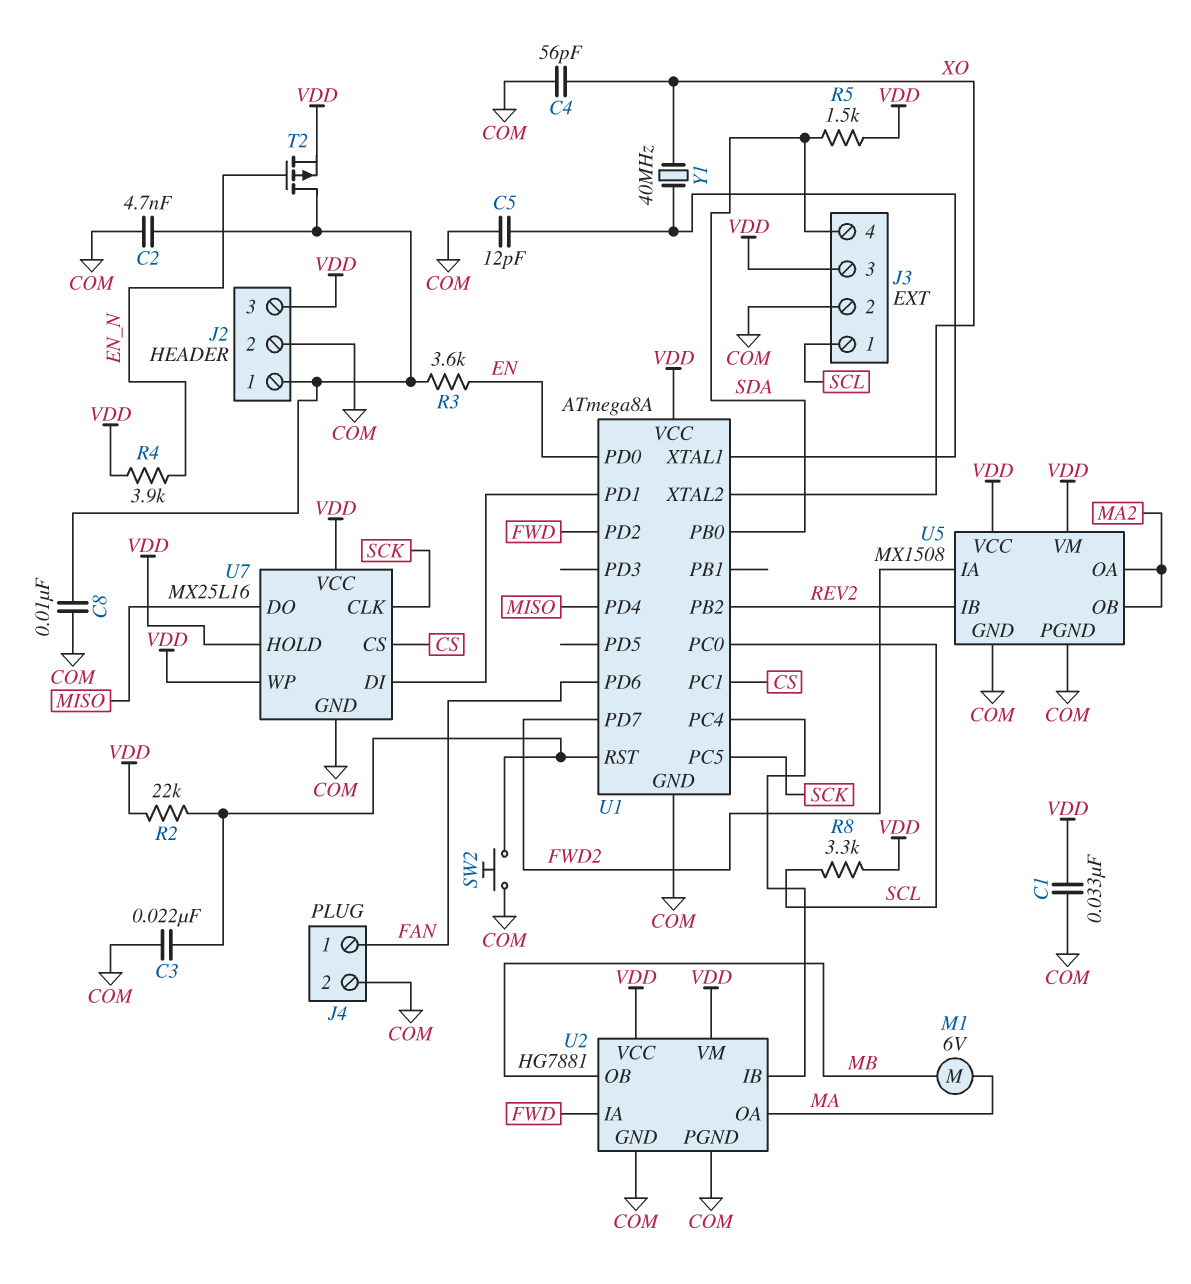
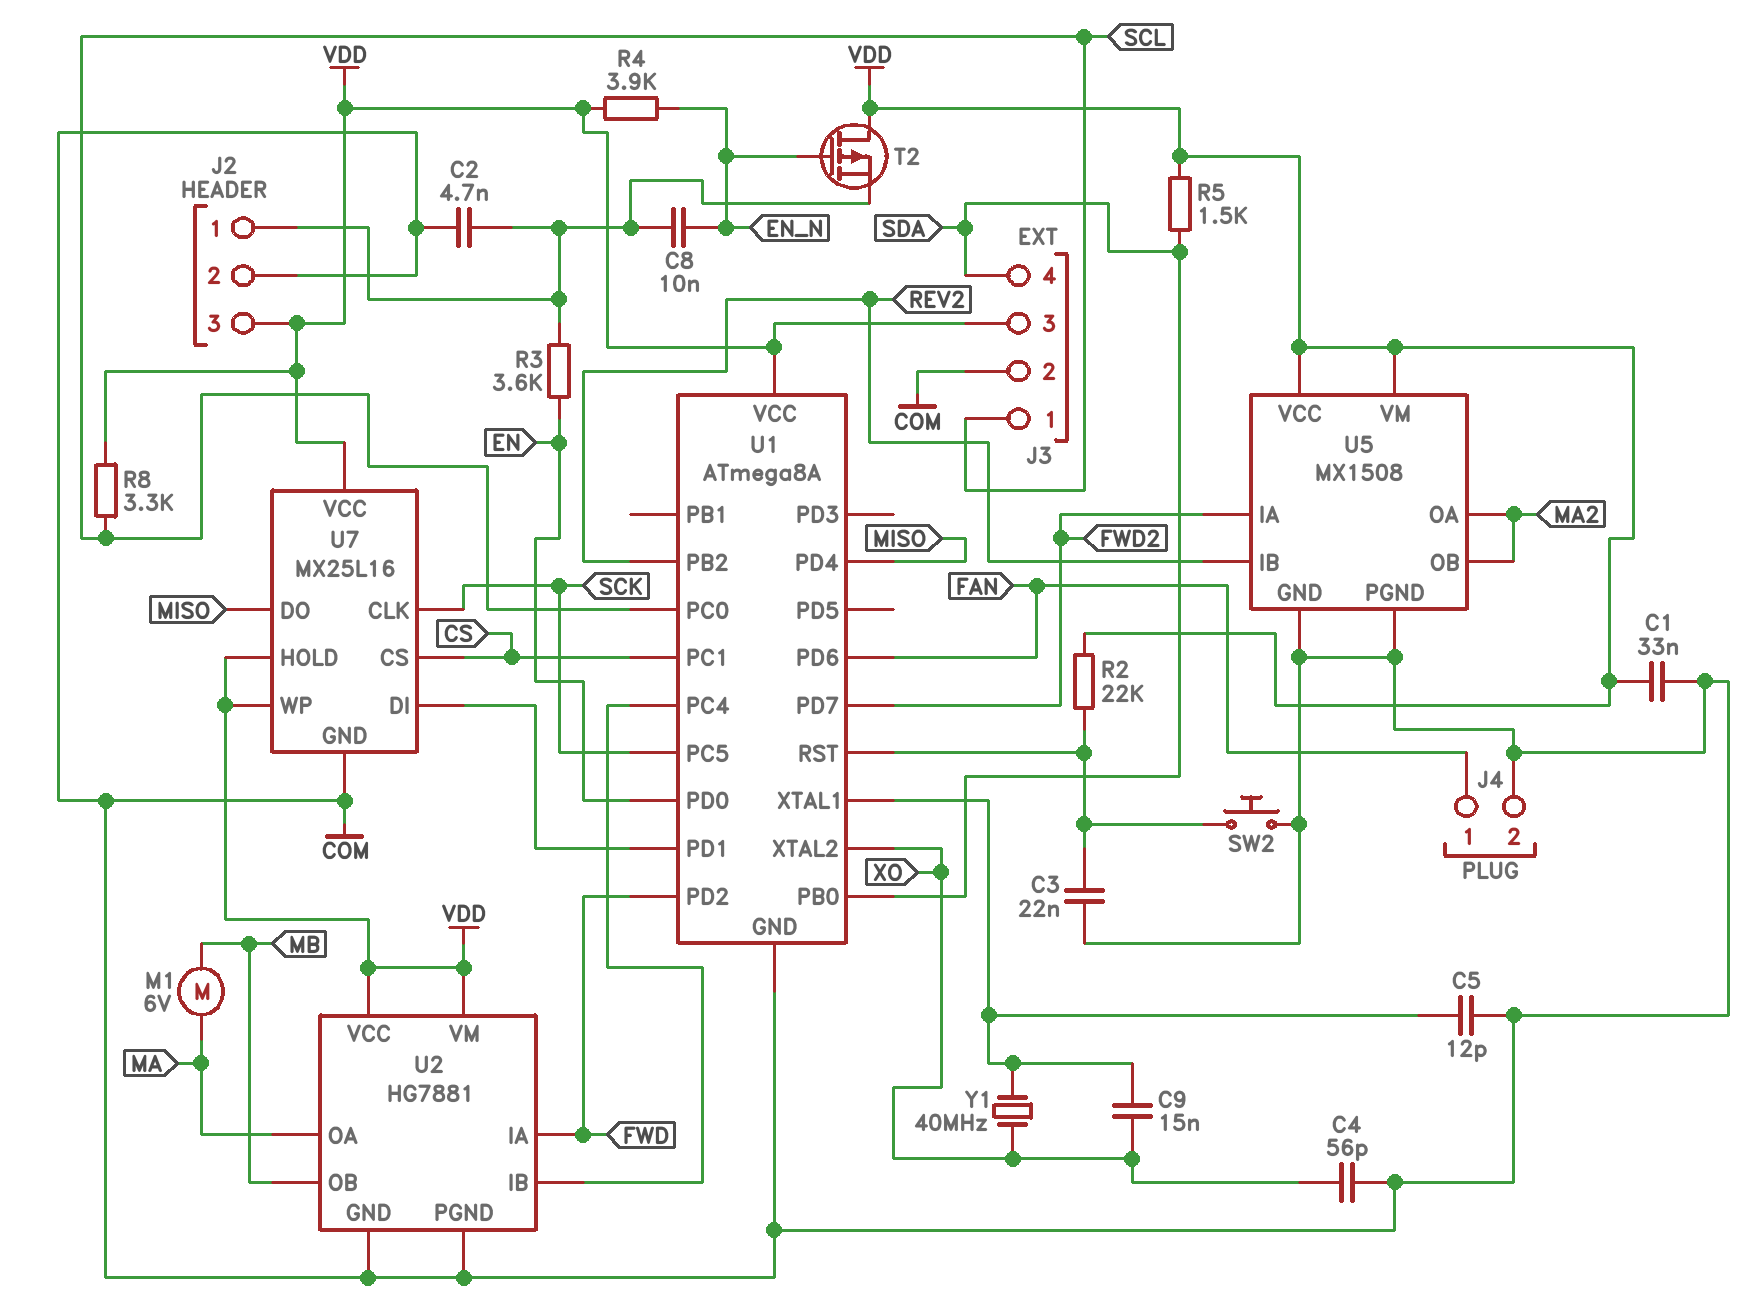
C8: 10nF (COM, J2/1) -> 10nF (EN_N, J2/1)
C9: none -> 15nF (U1/XTAL1, XO)
T2: PMOS (G EN_N, D J2/1, S VDD) -> PMOS (G EN_N, D VDD, S J2/1)

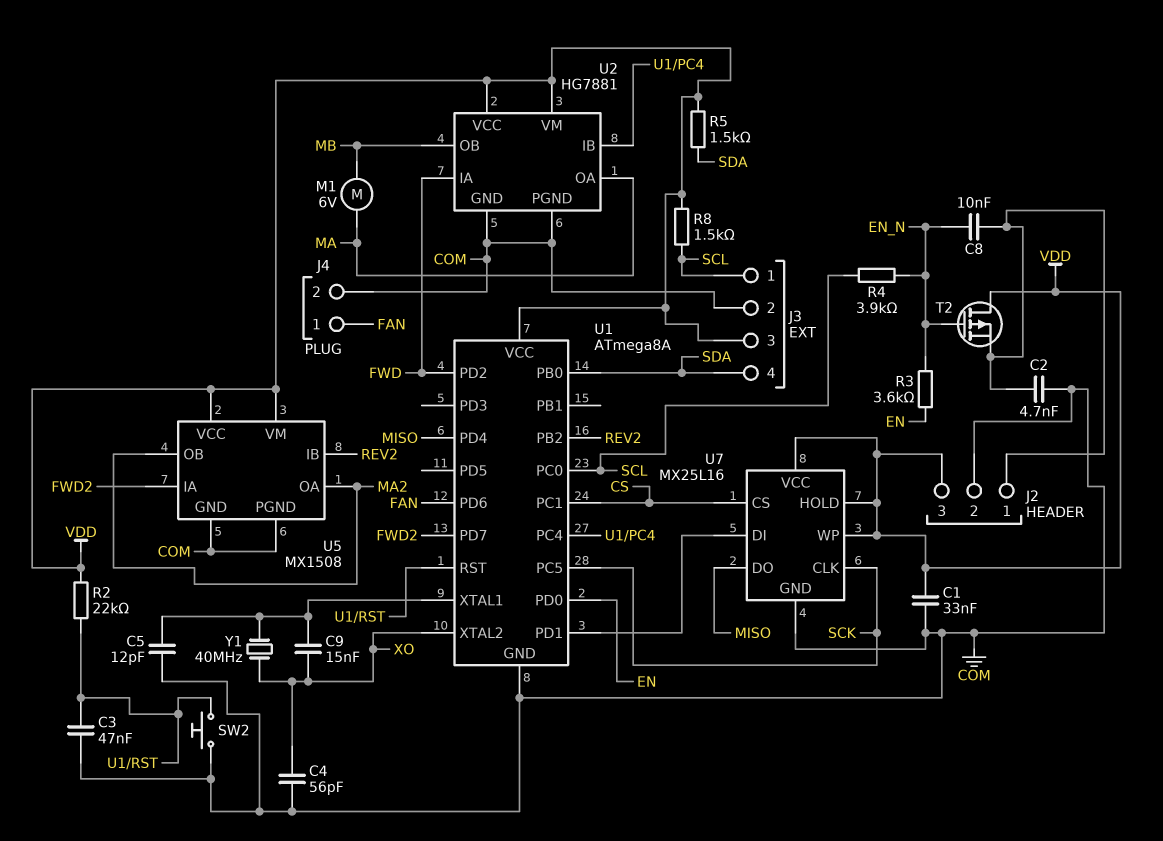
C3: 22nF (COM, U1/RST) -> 47nF (COM, U1/RST)
R3: 3.6k (EN, J2/1) -> 3.6k (EN, EN_N)
R4: 3.9k (EN_N, VDD) -> 3.9k (EN_N, SCL)
R8: 3.3k (SCL, VDD) -> 1.5k (SCL, VDD)

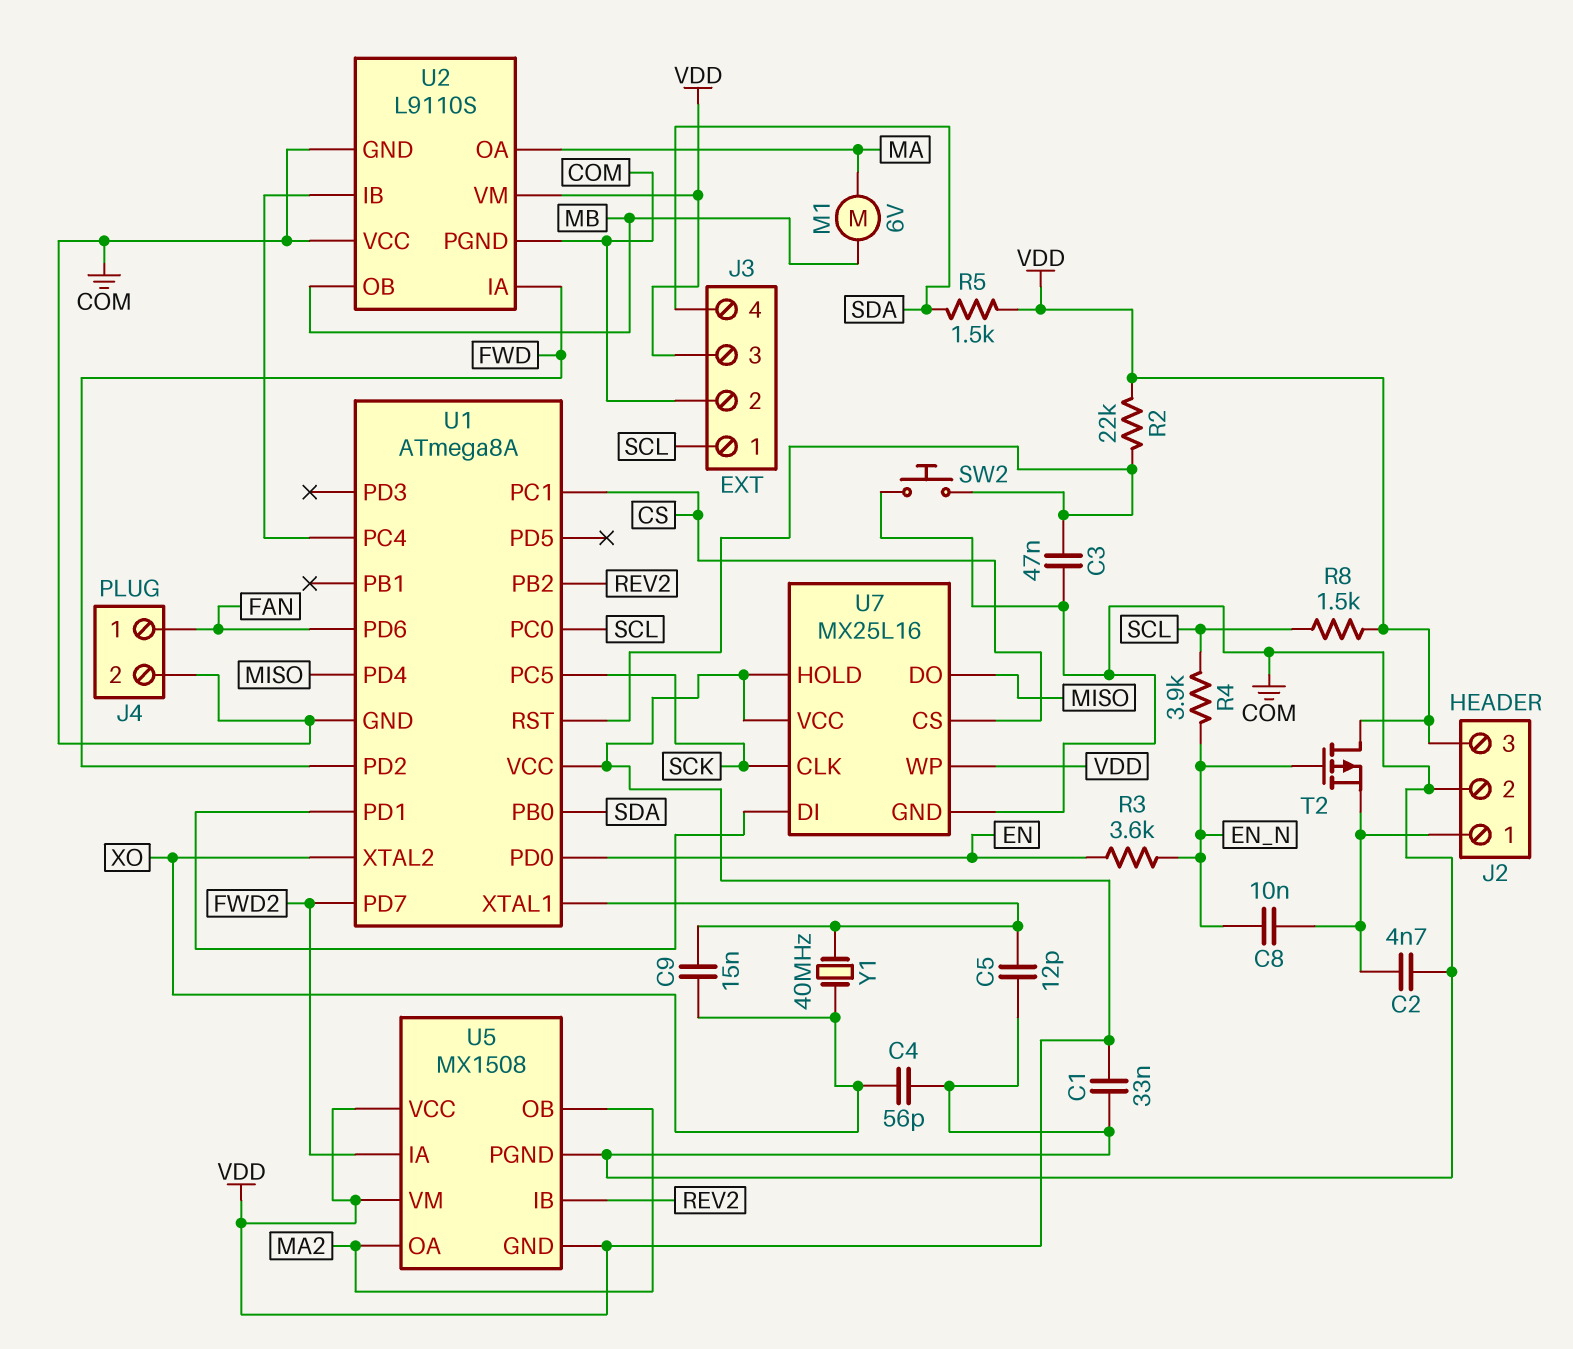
U2: HG7881 -> L9110S
U2 pin VCC: VDD -> COM
U5 pin GND: COM -> VDD

